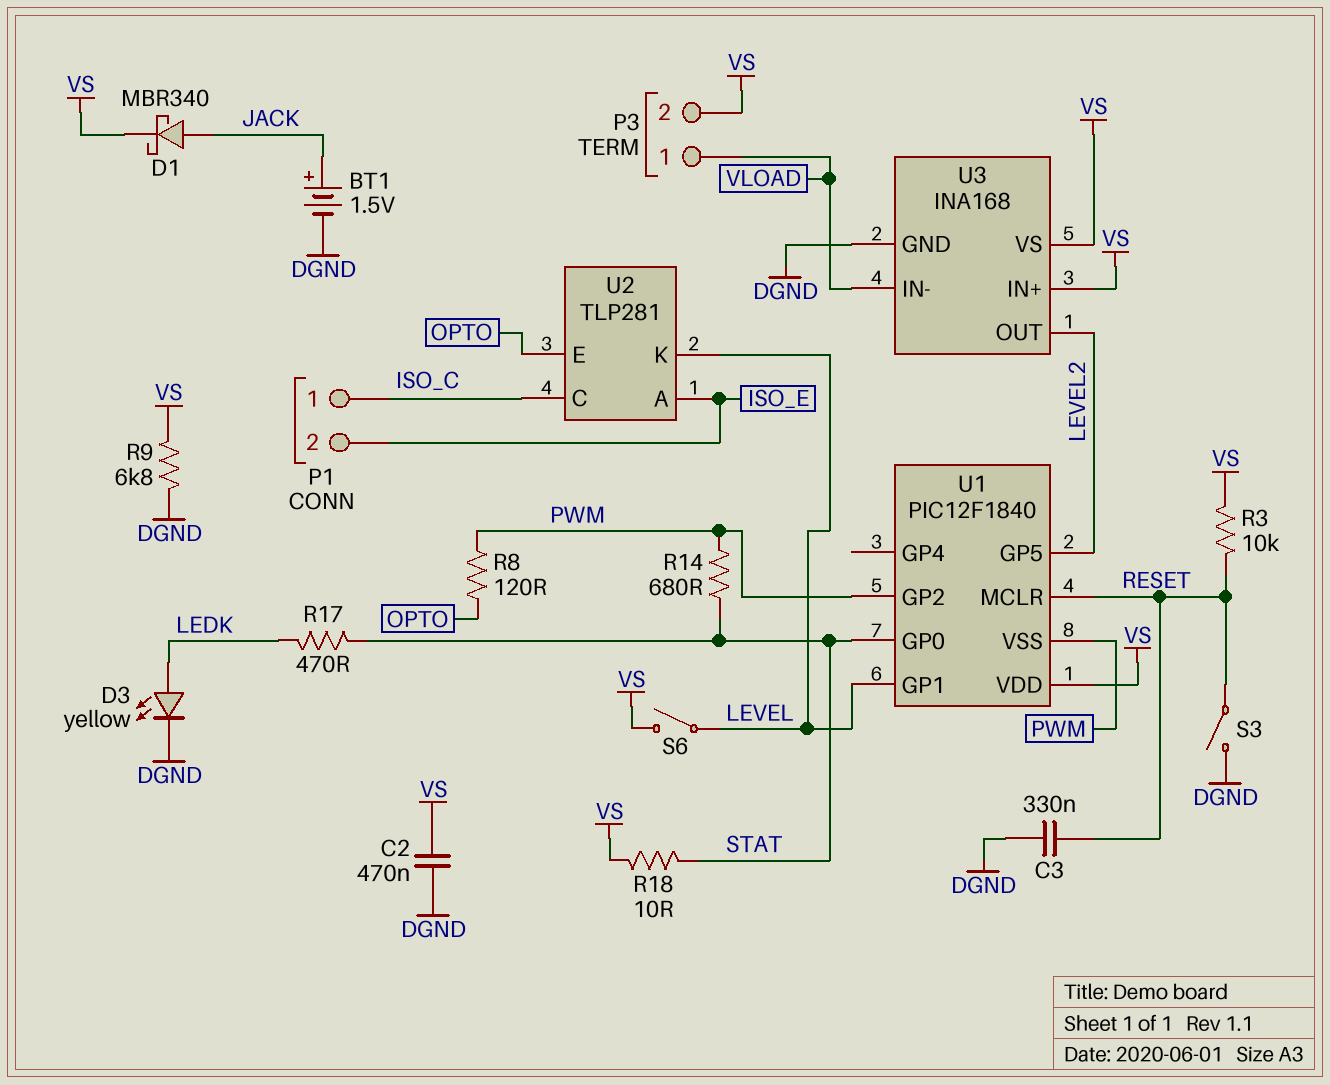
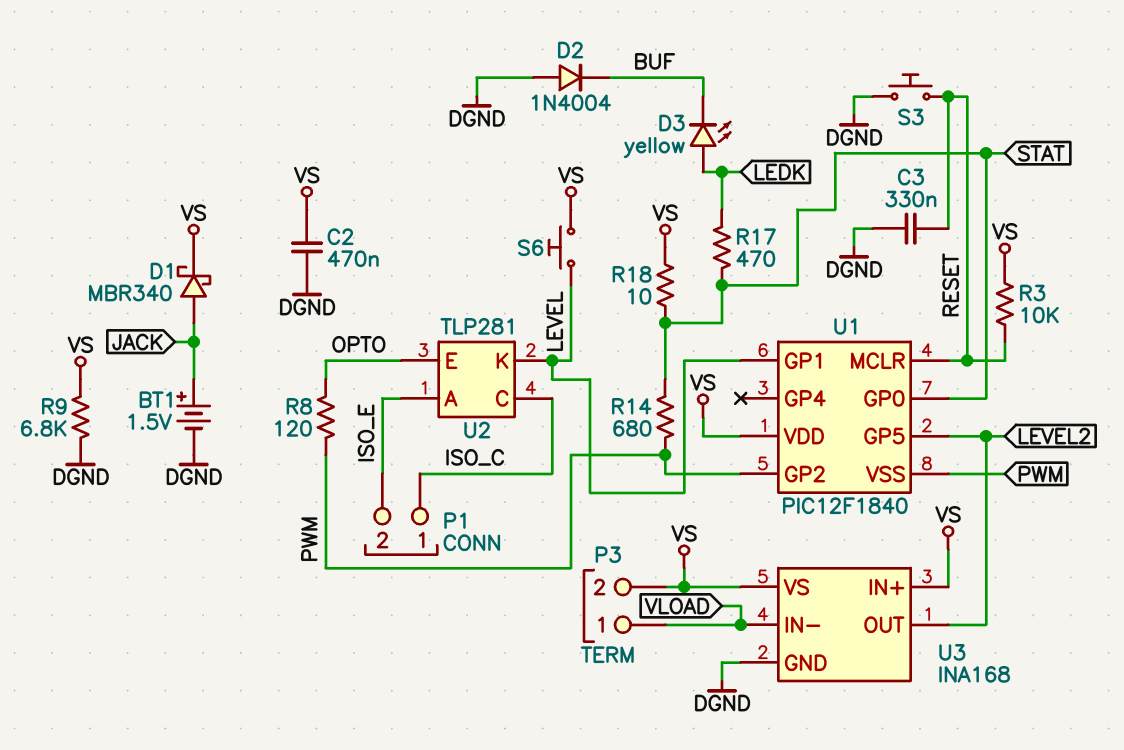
D2: none -> diode 1N4004 (A DGND, K BUF)
D3: LED yellow (A LEDK, K DGND) -> LED yellow (A LEDK, K BUF)
S3: switch (DGND, RESET) -> button (DGND, RESET)
S6: switch (LEVEL, VS) -> button (LEVEL, VS)

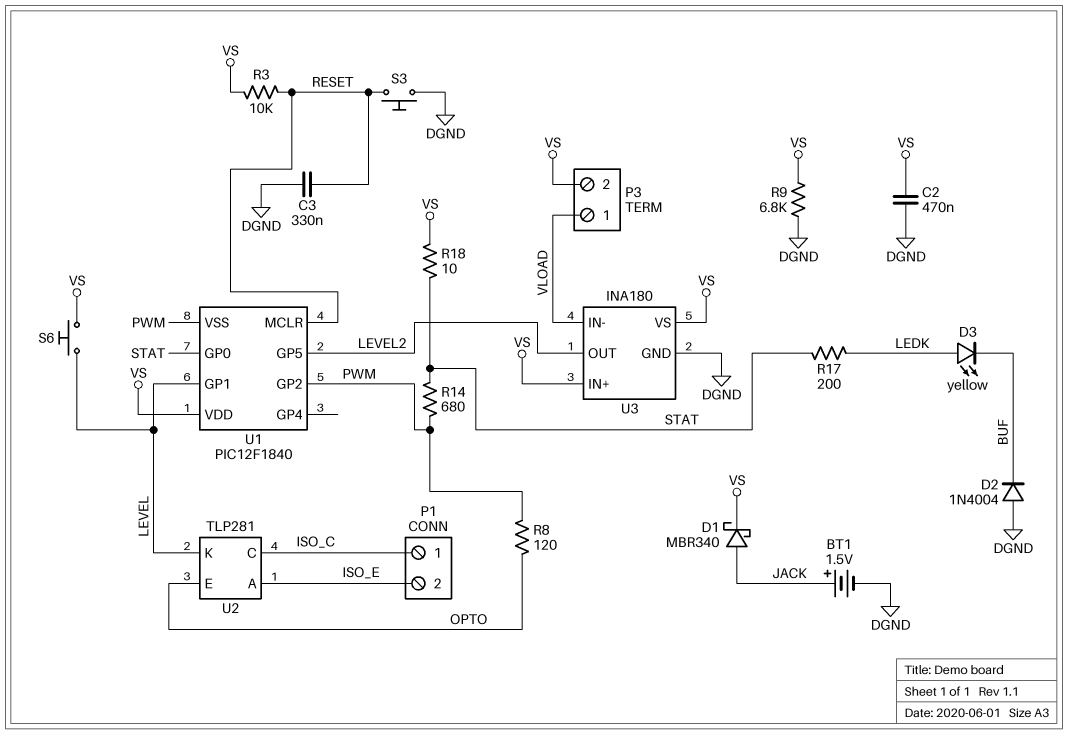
R17: 470 (LEDK, STAT) -> 200 (LEDK, STAT)
U3: INA168 -> INA180

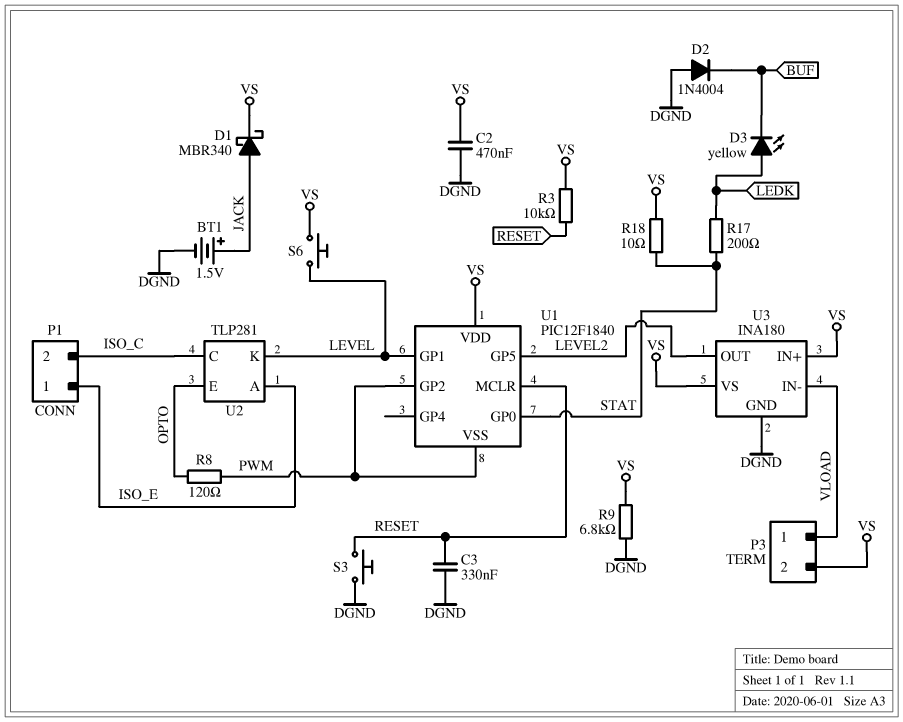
P1 pin 1: ISO_C -> ISO_E
P1 pin 2: ISO_E -> ISO_C
R14: 680 (PWM, STAT) -> none

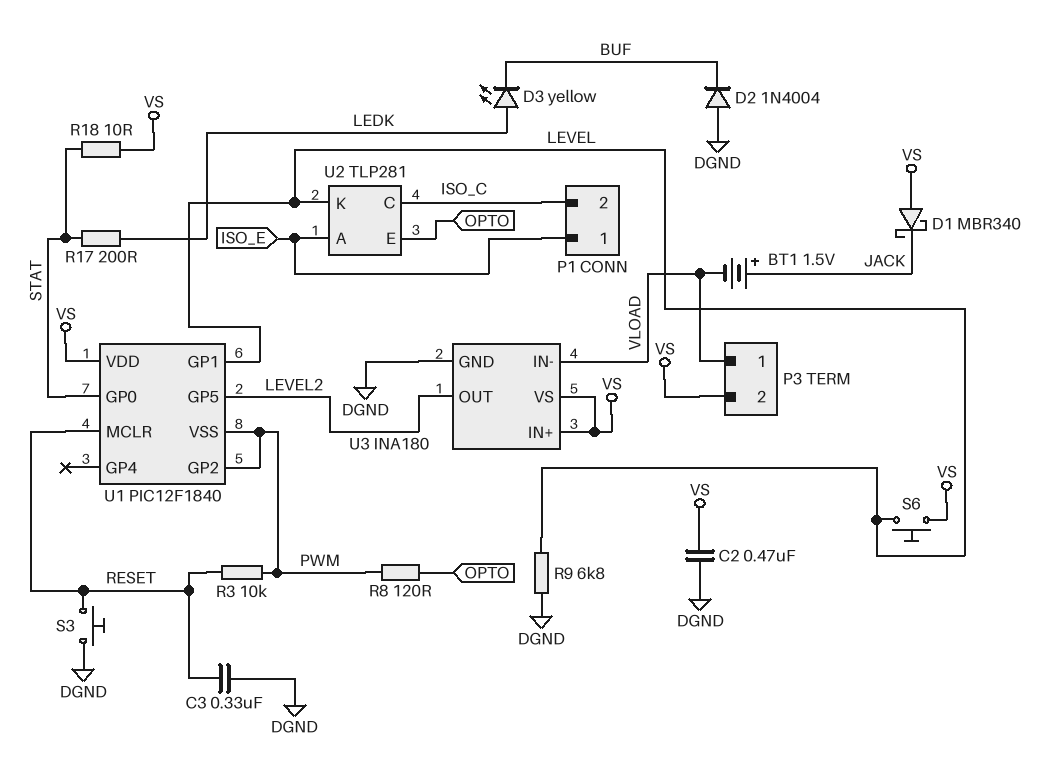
BT1: 1.5V (plus JACK, minus DGND) -> 1.5V (plus JACK, minus VLOAD)
D1: schottky MBR340 (A JACK, K VS) -> schottky MBR340 (A VS, K JACK)
R3: 10k (RESET, VS) -> 10k (PWM, RESET)
R9: 6.8k (DGND, VS) -> 6.8k (DGND, LEVEL)

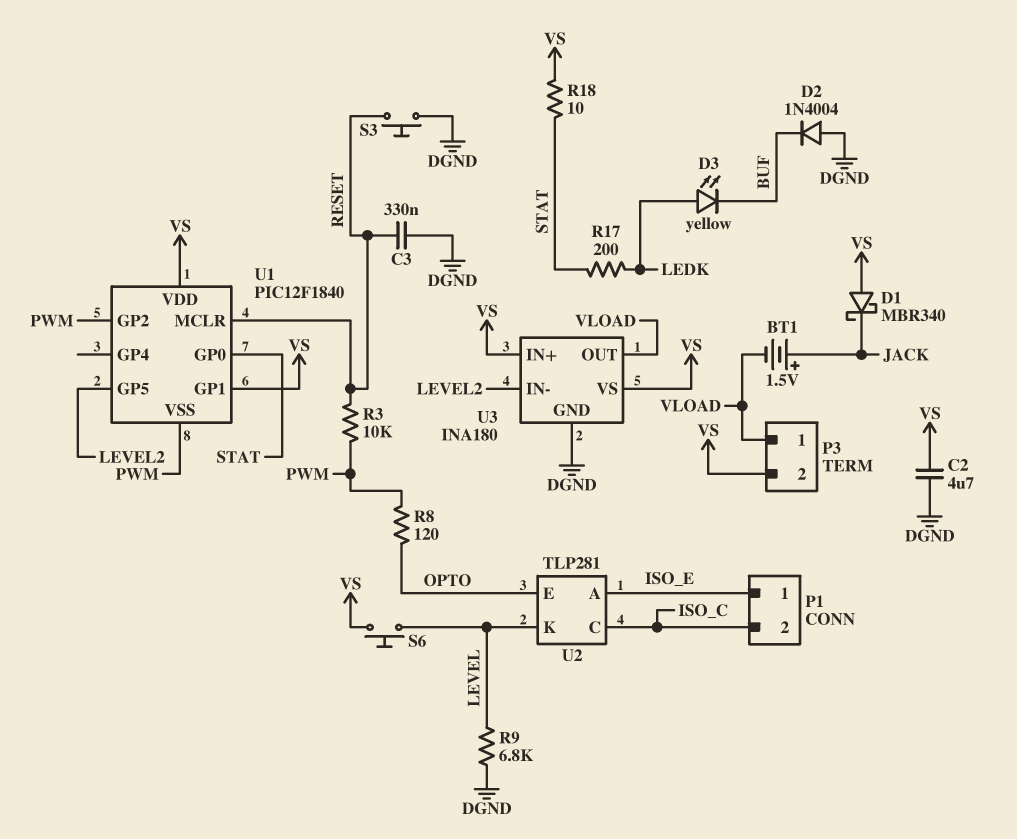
C2: 470nF (DGND, VS) -> 4.7uF (DGND, VS)
U1 pin GP1: LEVEL -> VS
U3 pin IN-: VLOAD -> LEVEL2
U3 pin OUT: LEVEL2 -> VLOAD

